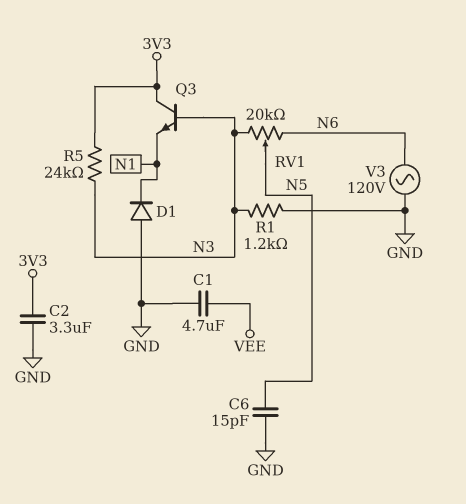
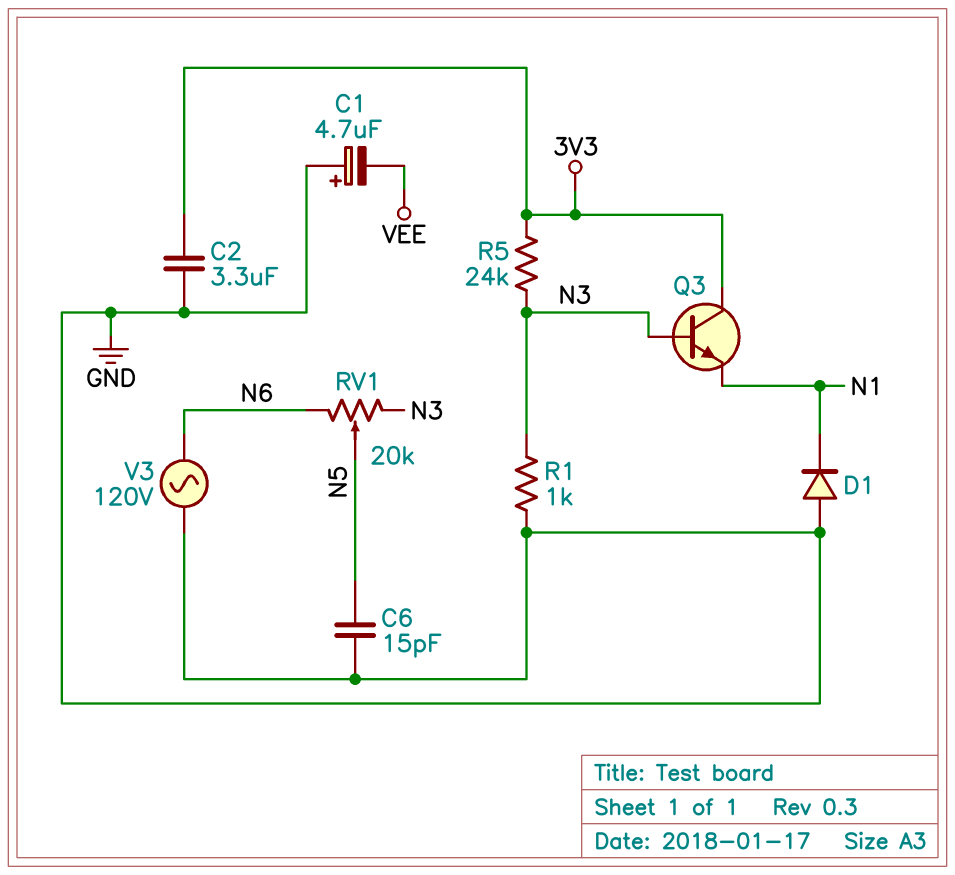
C1: 4.7uF (GND, VEE) -> 4.7uF (plus GND, minus VEE)
R1: 1.2k (GND, N3) -> 1k (GND, N3)

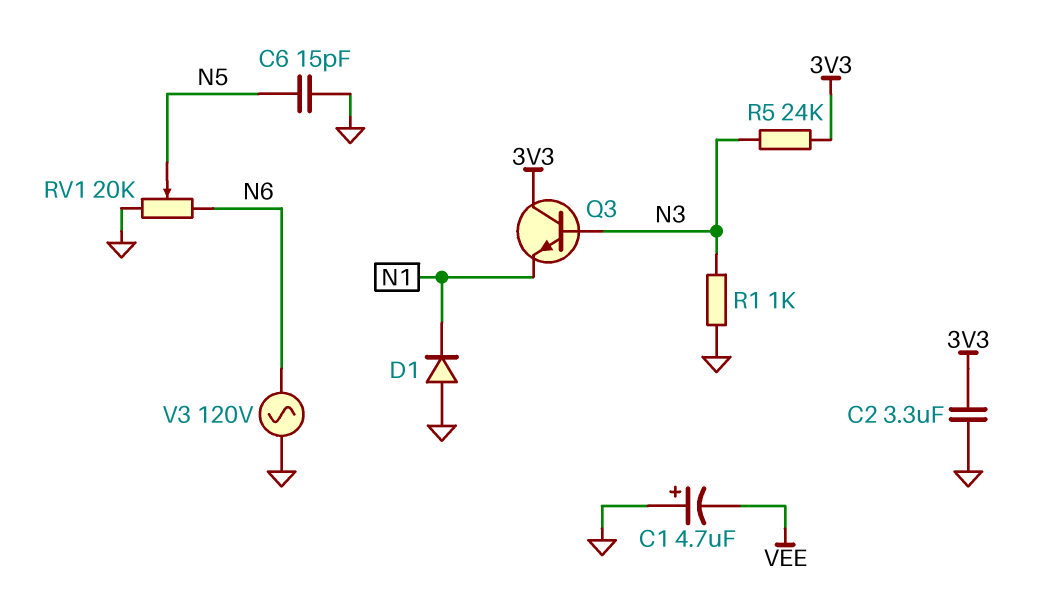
RV1: 20k (N3, N6, wiper N5) -> 20k (GND, N6, wiper N5)

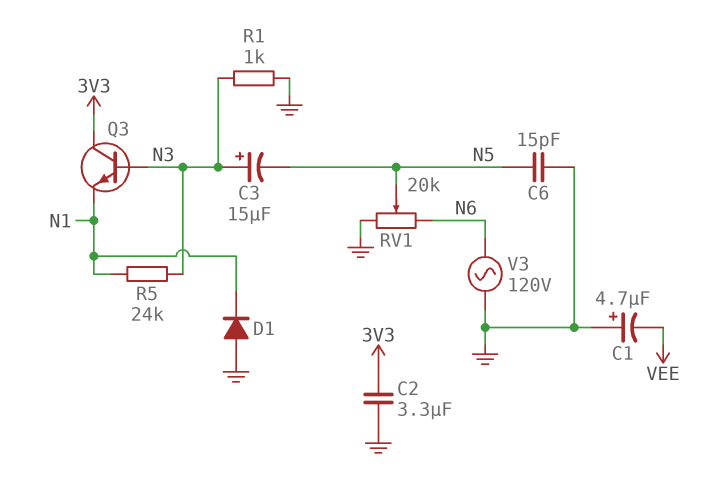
C3: none -> 15uF (plus N3, minus N5)
R5: 24k (3V3, N3) -> 24k (N1, N3)

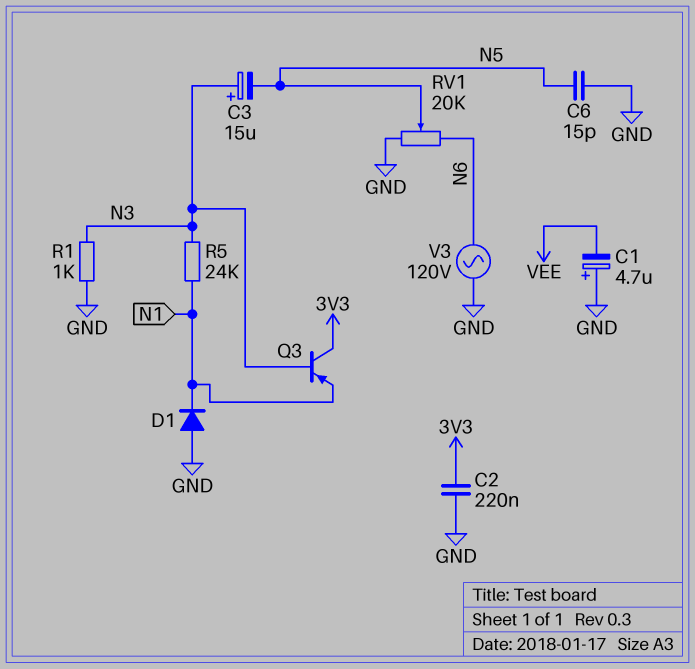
C2: 3.3uF (3V3, GND) -> 220nF (3V3, GND)
Q3: NPN (B N3, C 3V3, E N1) -> PNP (B N3, C 3V3, E N1)

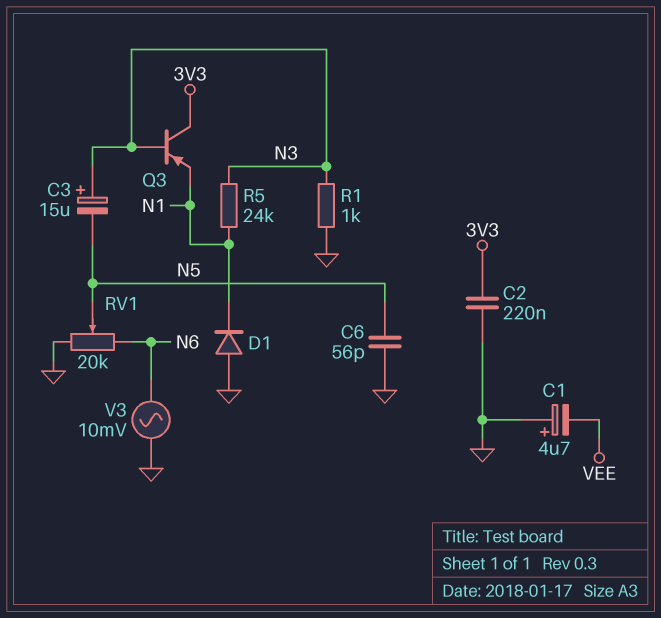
C6: 15pF (GND, N5) -> 56pF (GND, N5)
V3: AC 120V (GND, N6) -> AC 10mV (GND, N6)

